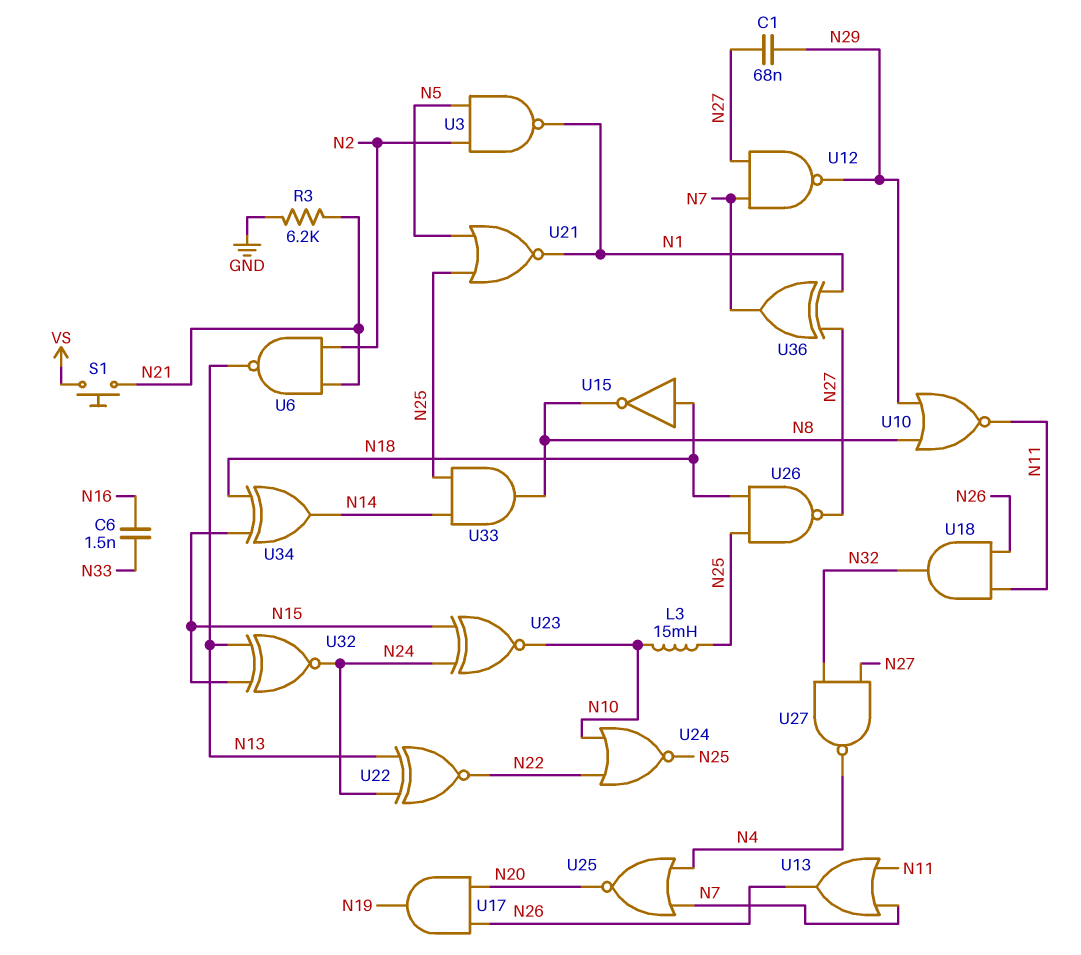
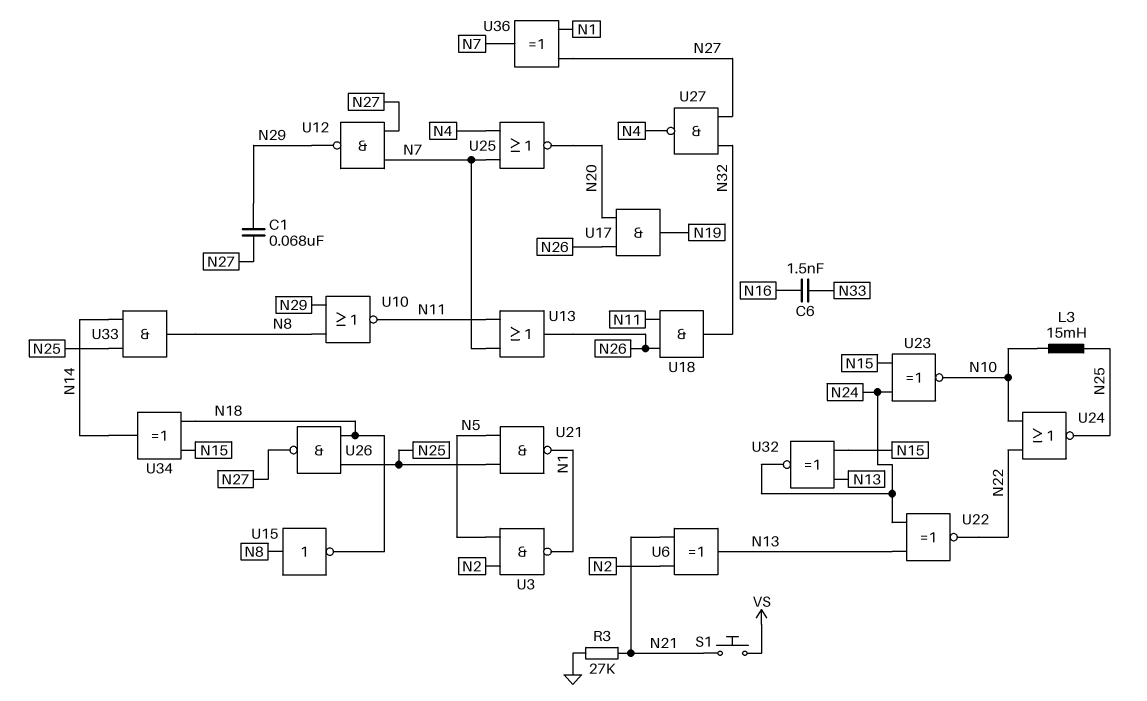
R3: 6.2k (GND, N21) -> 27k (GND, N21)
U6: NAND (in N2, in N21, out N13) -> XOR (in N2, in N21, out N13)
U15: NOT (in N18, out N8) -> NOT (in N8, out N18)
U21: NOR (in N5, in N25, out N1) -> NAND (in N5, in N25, out N1)

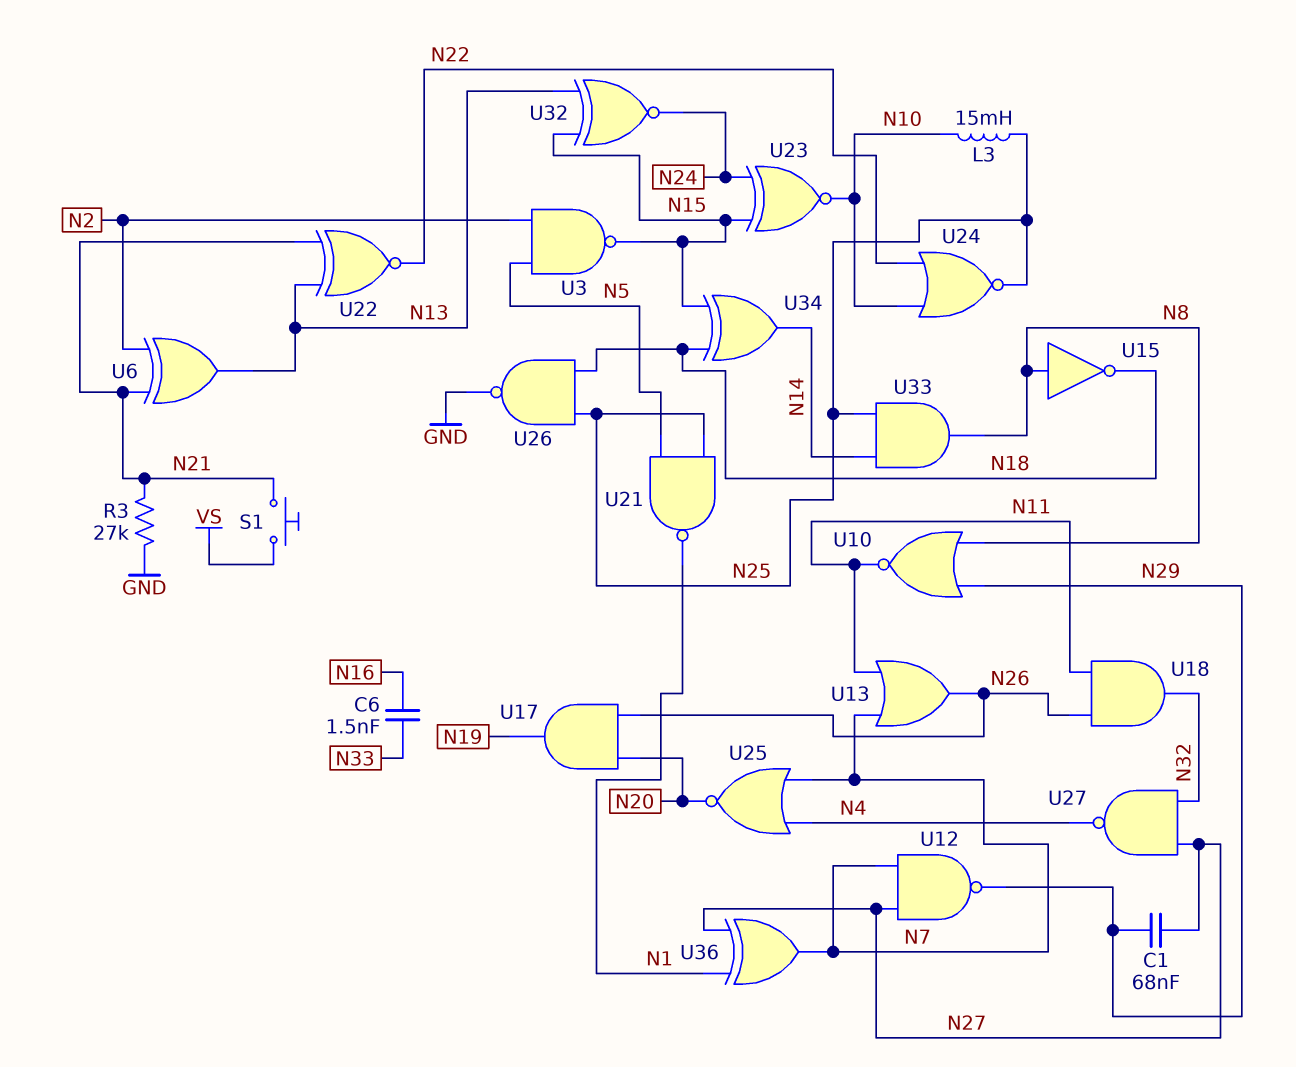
U3: NAND (in N2, in N5, out N1) -> NAND (in N2, in N5, out N15)
U22: XNOR (in N13, in N24, out N22) -> XNOR (in N13, in N21, out N22)
U26: NAND (in N18, in N25, out N27) -> NAND (in N18, in N25, out GND)

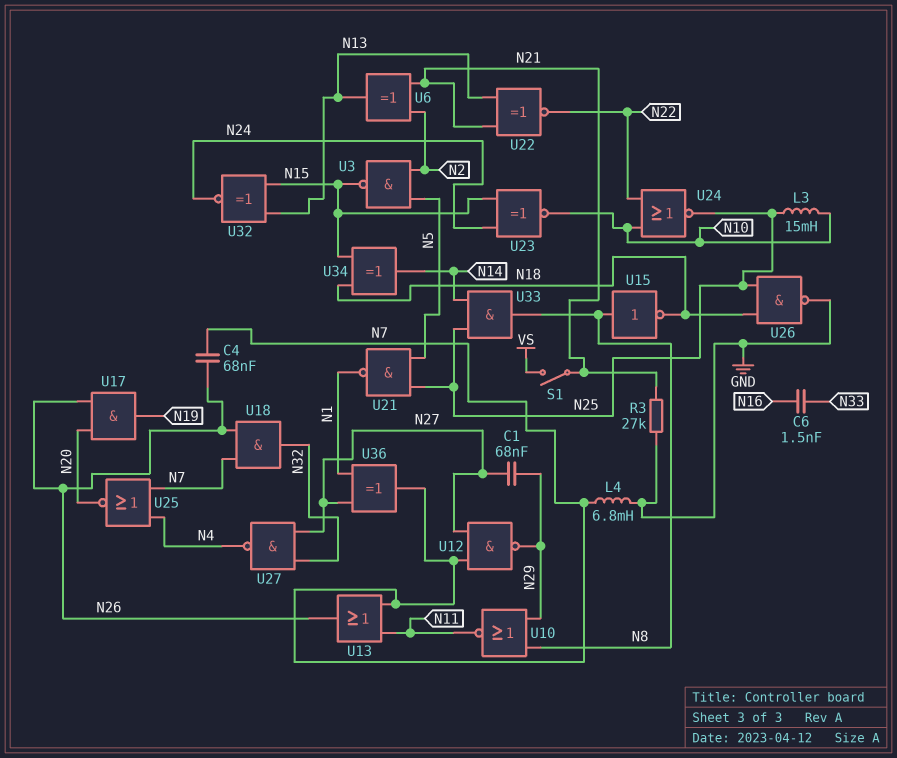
C4: none -> 68nF (N7, N26)
L4: none -> 6.8mH (GND, N7)
S1: button (N21, VS) -> switch (N21, VS)
U18: AND (in N11, in N26, out N32) -> AND (in N7, in N26, out N32)

